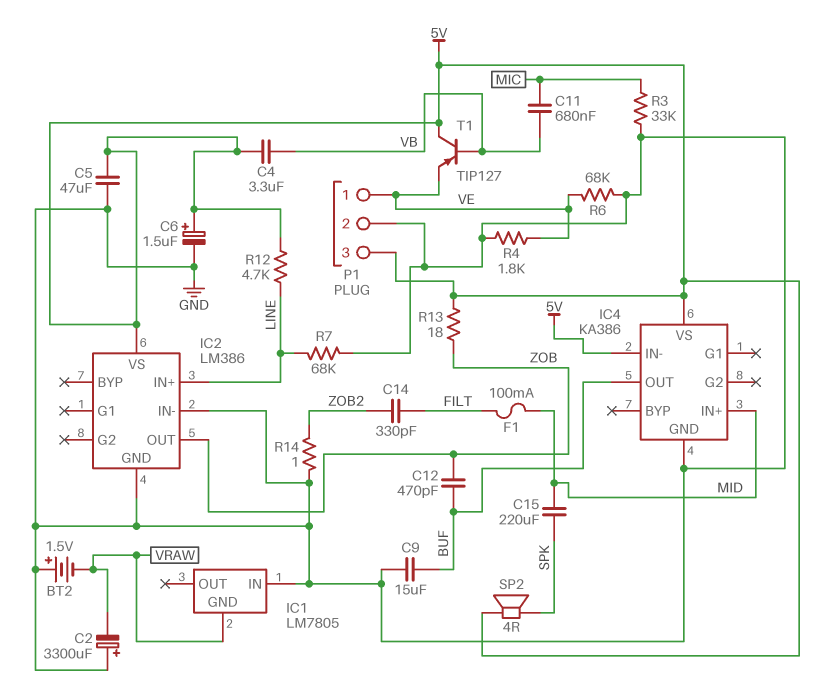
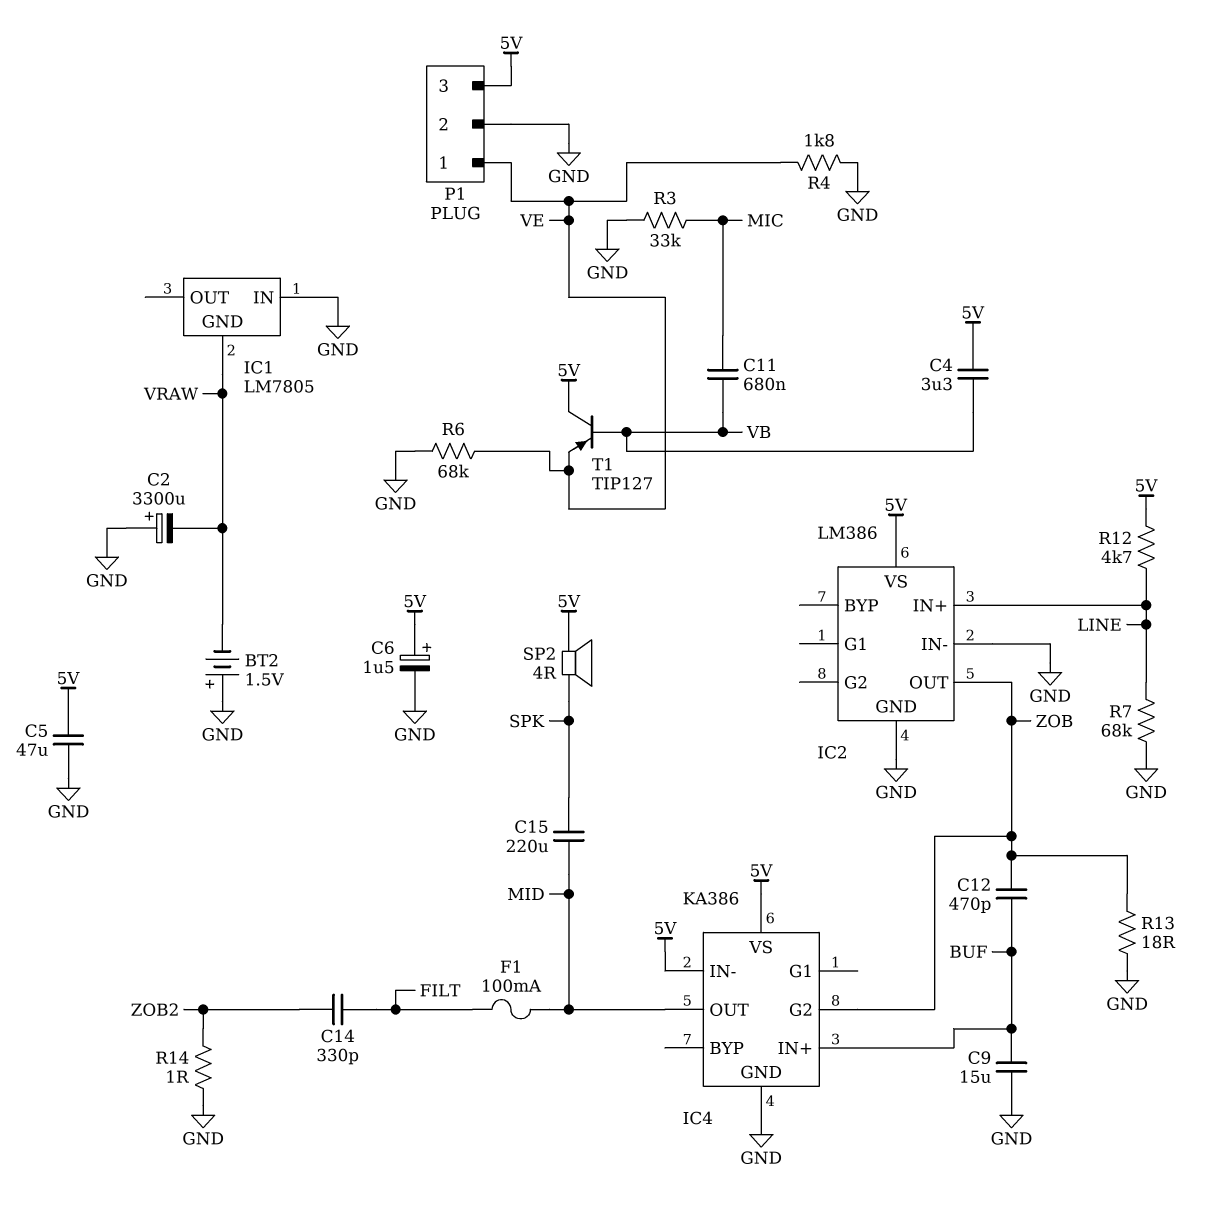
IC4 pin G2: none -> ZOB
IC4 pin IN+: MID -> BUF
IC4 pin OUT: BUF -> MID
R13: 18 (5V, ZOB) -> 18 (GND, ZOB)

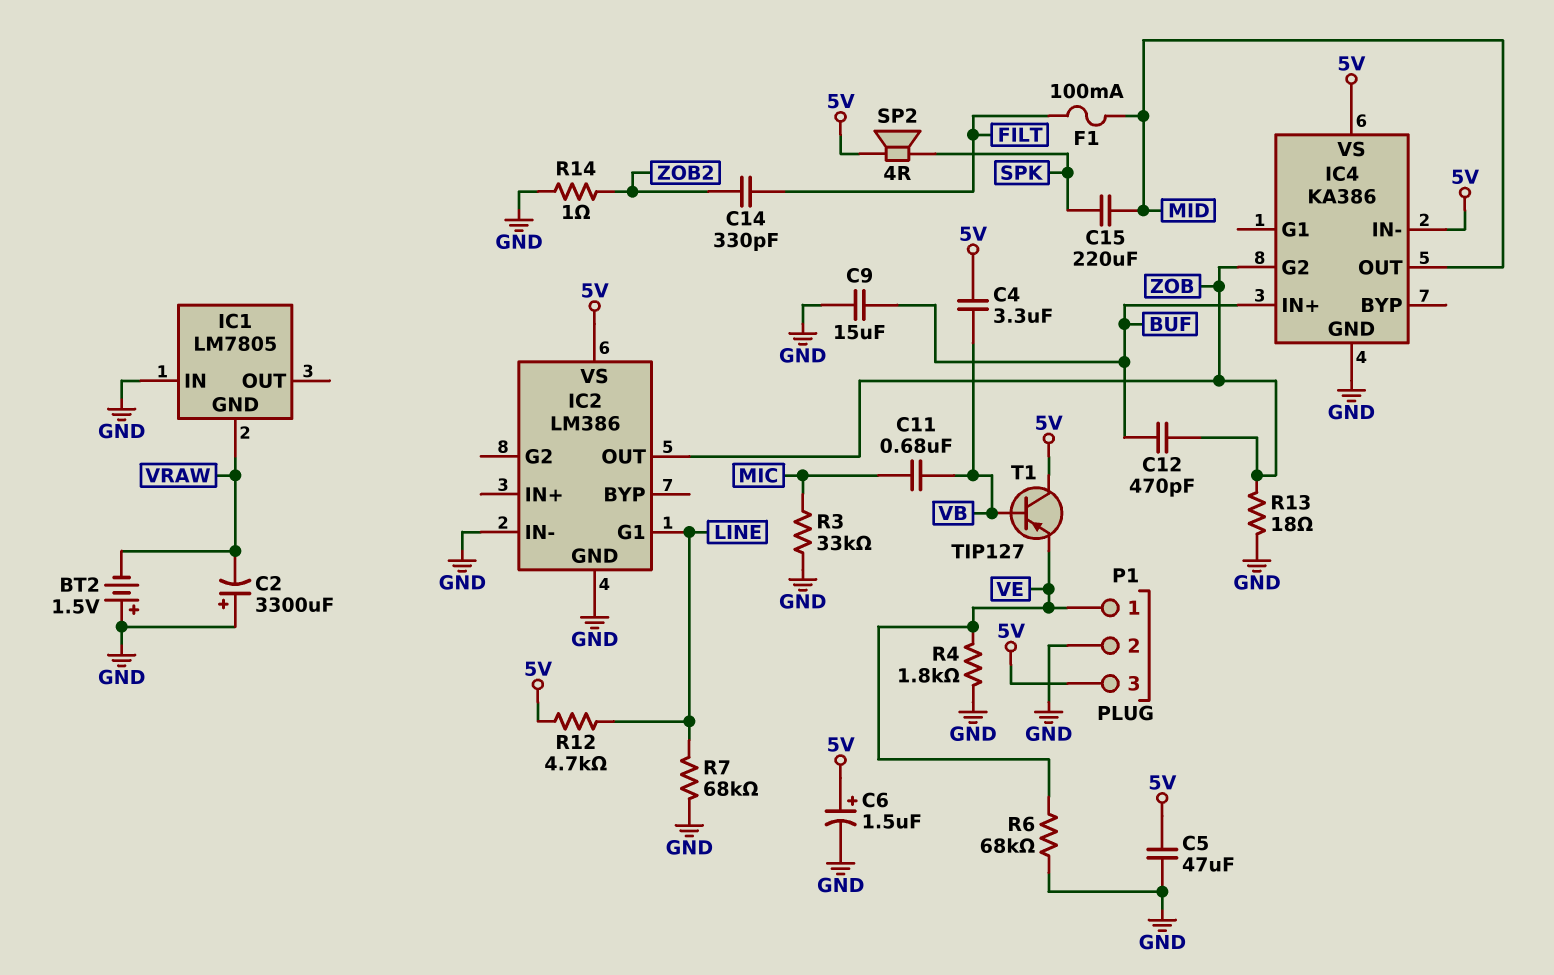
IC2 pin G1: none -> LINE
IC2 pin IN+: LINE -> none

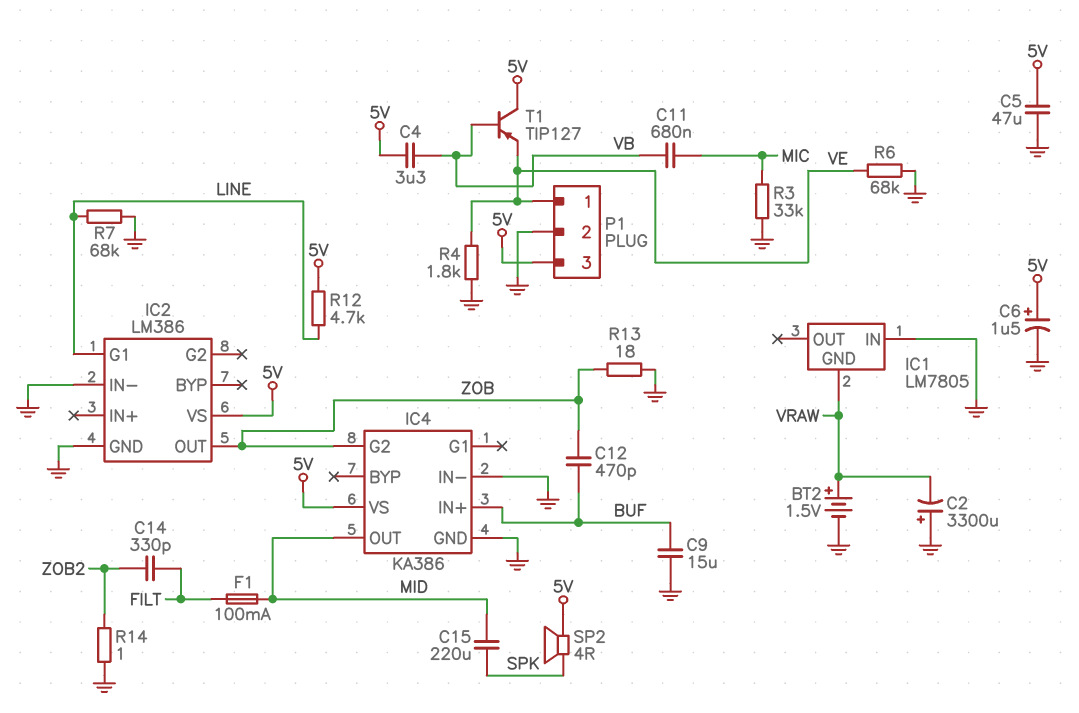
BT2: 1.5V (plus GND, minus VRAW) -> 1.5V (plus VRAW, minus GND)
IC4 pin IN-: 5V -> GND

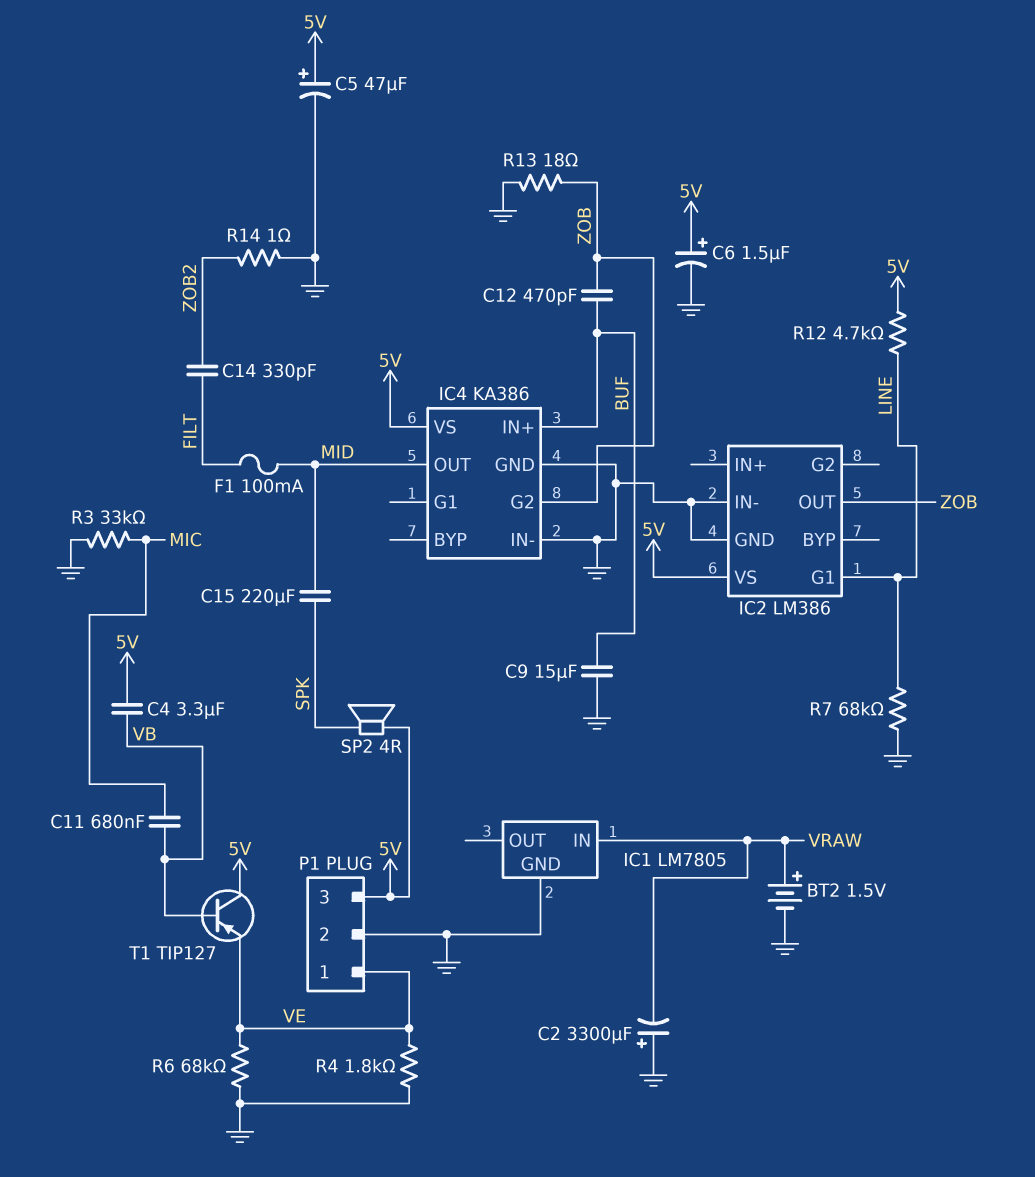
C5: 47uF (5V, GND) -> 47uF (plus 5V, minus GND)
IC1 pin GND: VRAW -> GND
IC1 pin IN: GND -> VRAW

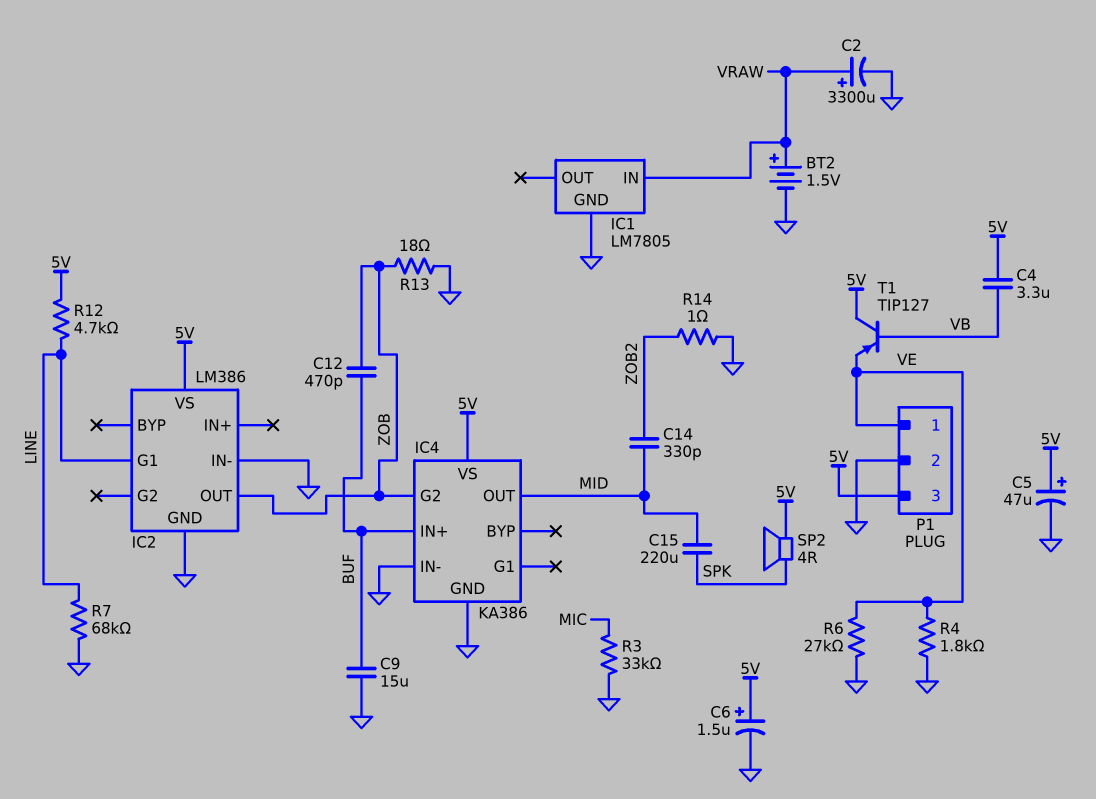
C2: 3300uF (plus GND, minus VRAW) -> 3300uF (plus VRAW, minus GND)
C11: 680nF (MIC, VB) -> none
C14: 330pF (FILT, ZOB2) -> 330pF (MID, ZOB2)
F1: 100mA (FILT, MID) -> none
R6: 68k (GND, VE) -> 27k (GND, VE)

